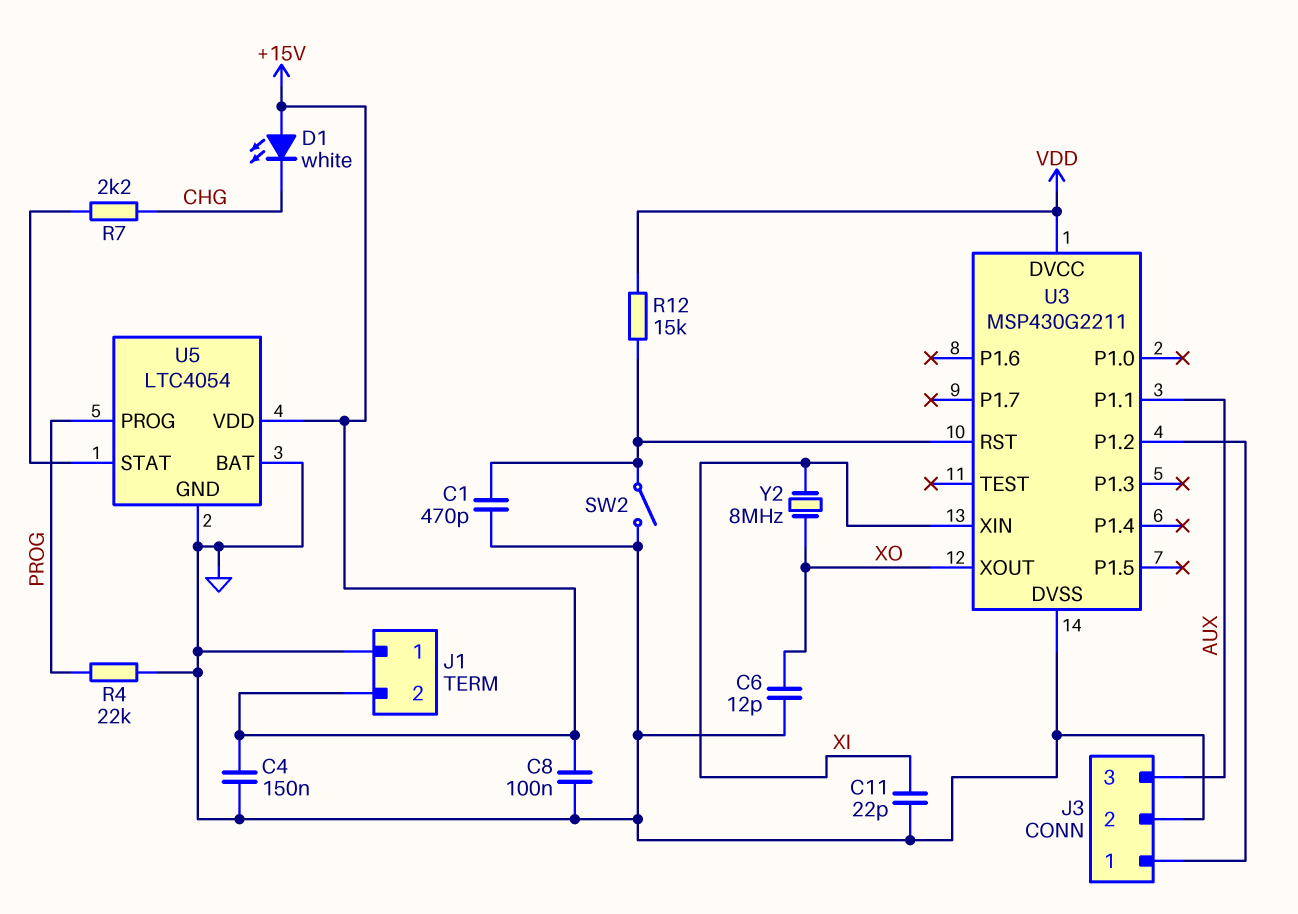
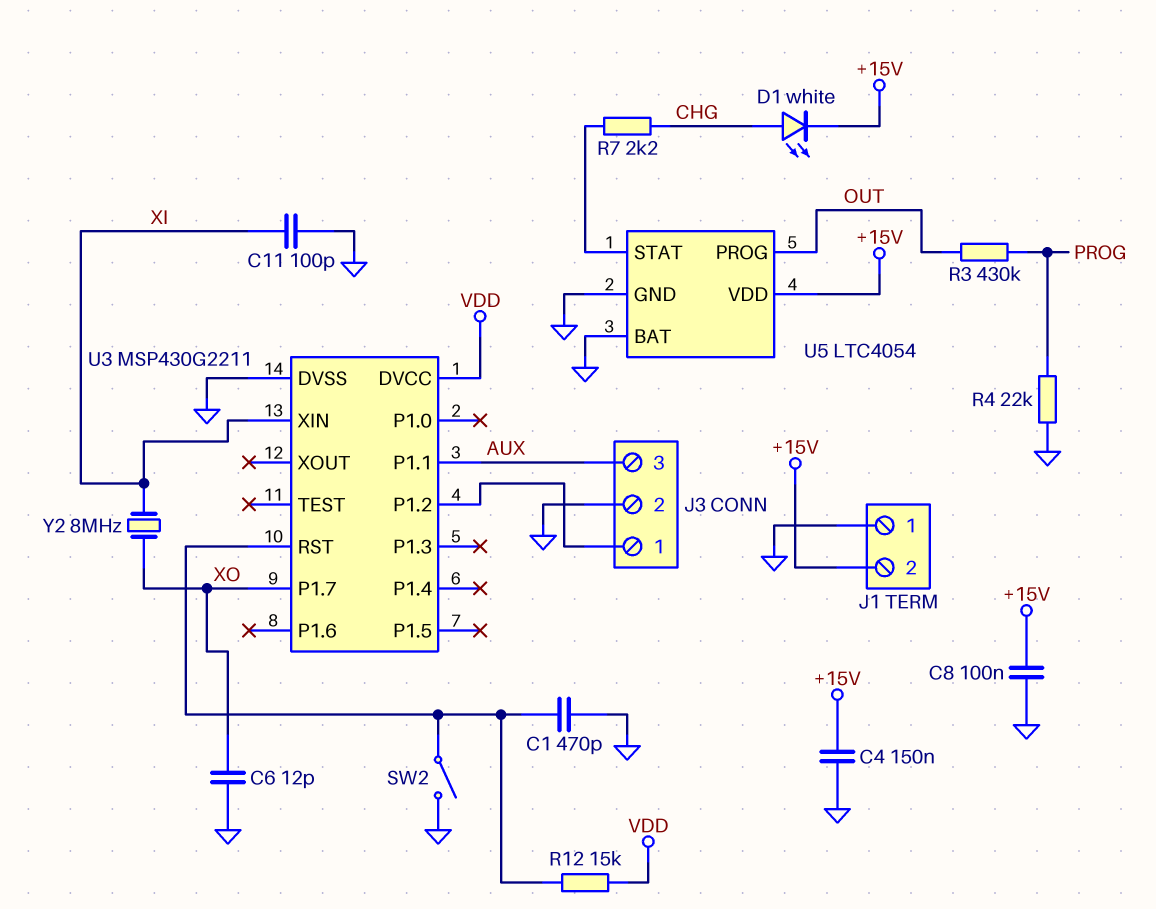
C11: 22pF (GND, XI) -> 100pF (GND, XI)
D1: LED white (A +15V, K CHG) -> LED white (A CHG, K +15V)
R3: none -> 430k (OUT, PROG)
U3 pin P1.7: none -> XO
U3 pin XOUT: XO -> none
U5 pin PROG: PROG -> OUT

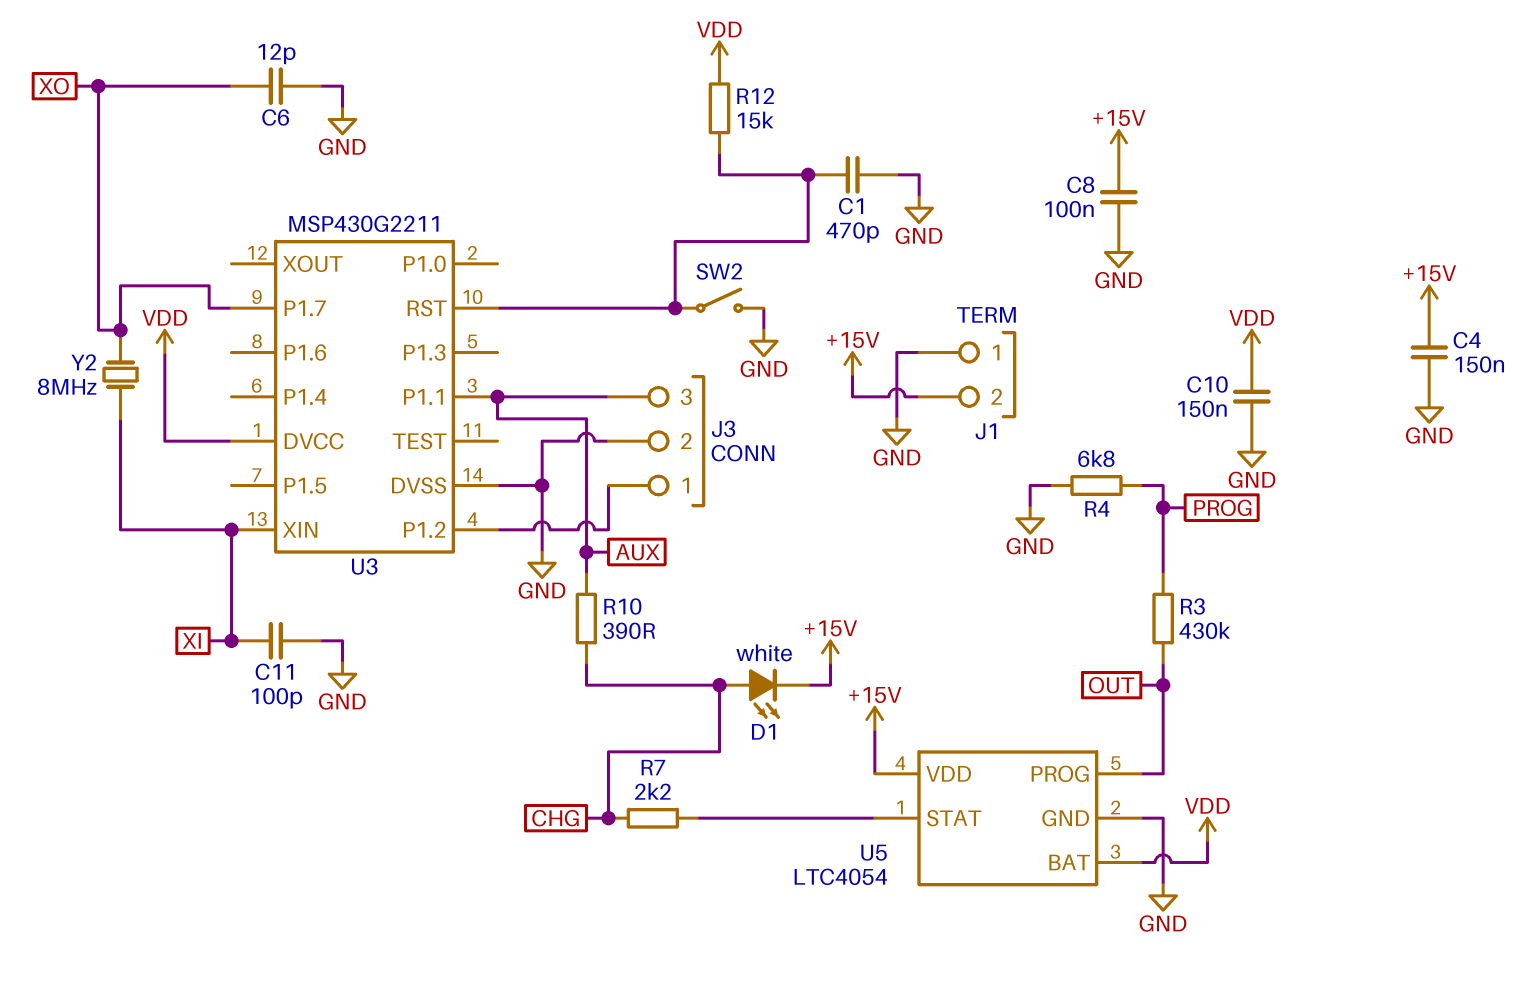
C10: none -> 150nF (GND, VDD)
R4: 22k (GND, PROG) -> 6.8k (GND, PROG)
R10: none -> 390 (AUX, CHG)
U5 pin BAT: GND -> VDD

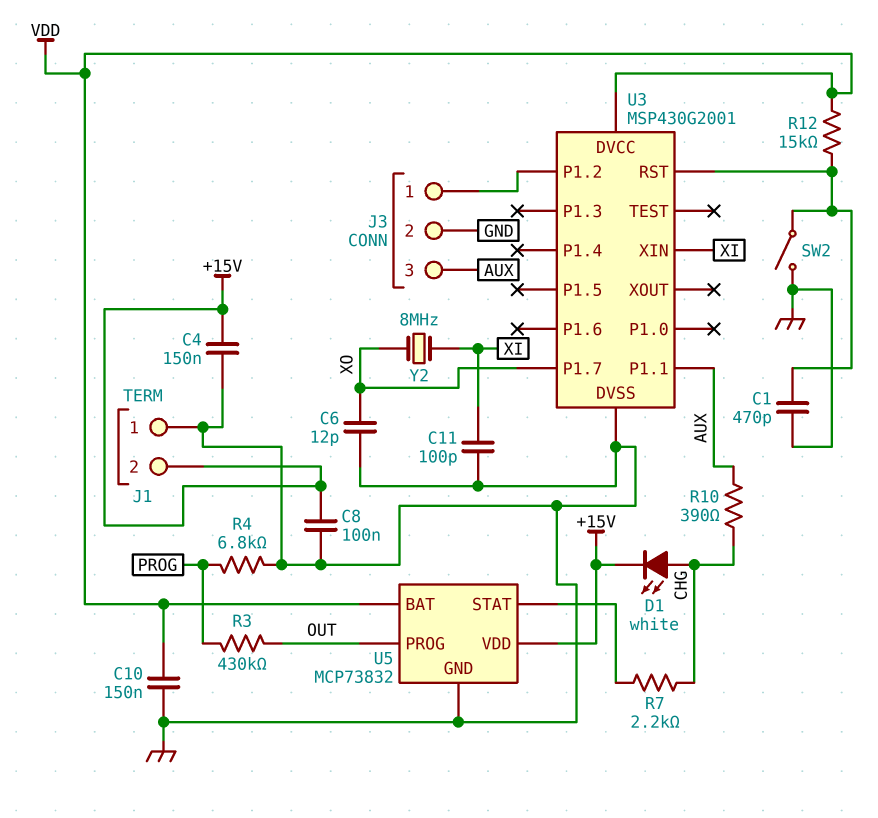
U3: MSP430G2211 -> MSP430G2001
U5: LTC4054 -> MCP73832

